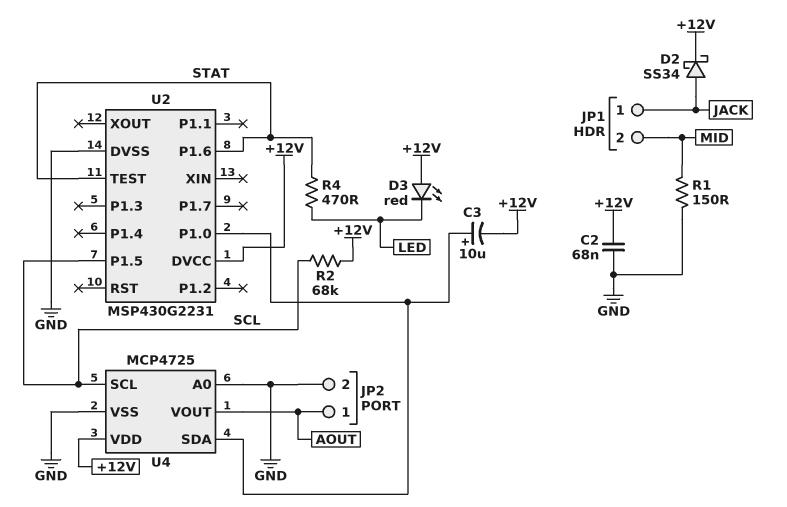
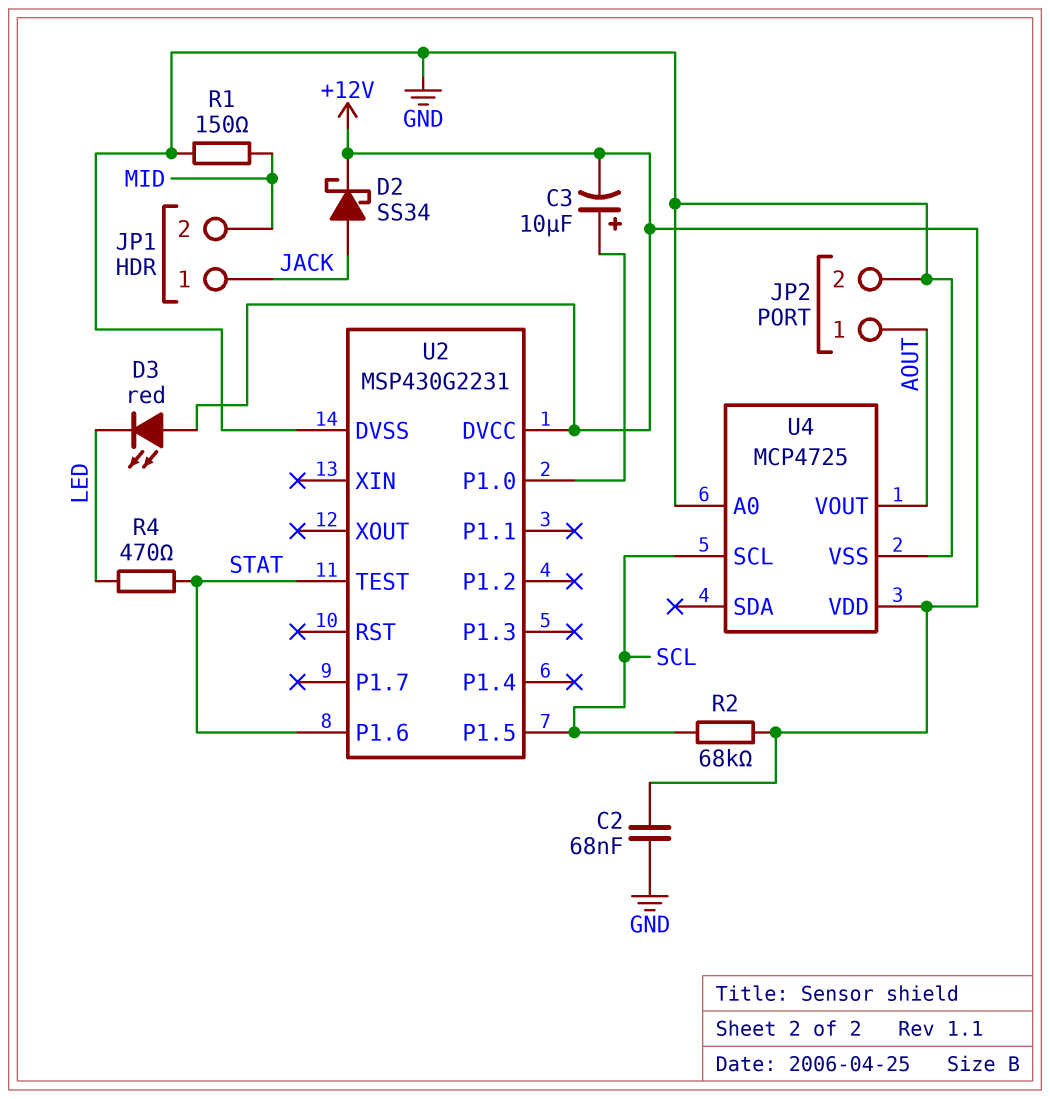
U4 pin SDA: U2/P1.0 -> none

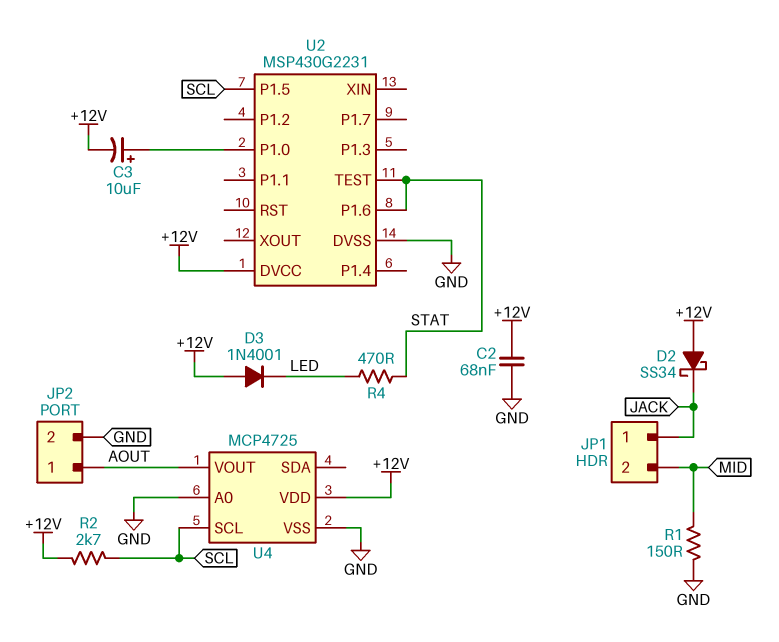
D2: schottky SS34 (A JACK, K +12V) -> schottky SS34 (A +12V, K JACK)
D3: LED red (A +12V, K LED) -> diode 1N4001 (A +12V, K LED)
R2: 68k (+12V, SCL) -> 2.7k (+12V, SCL)

